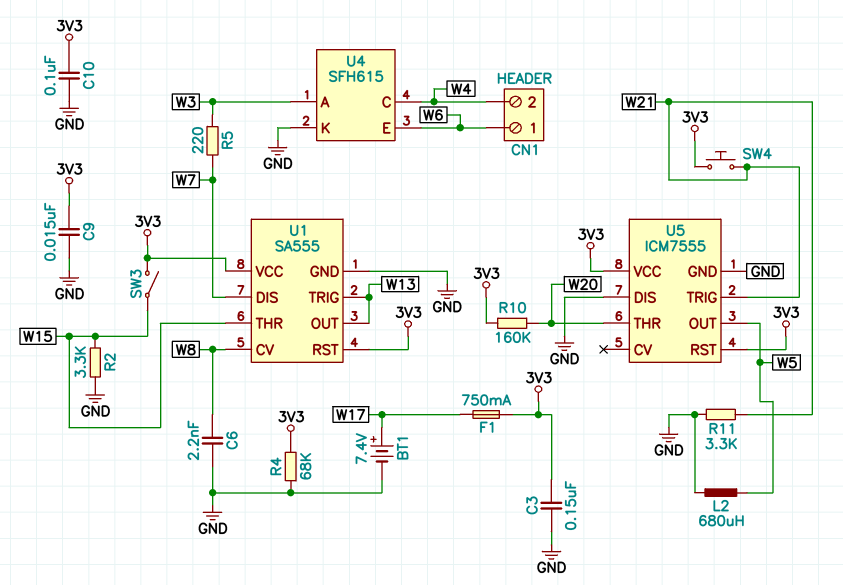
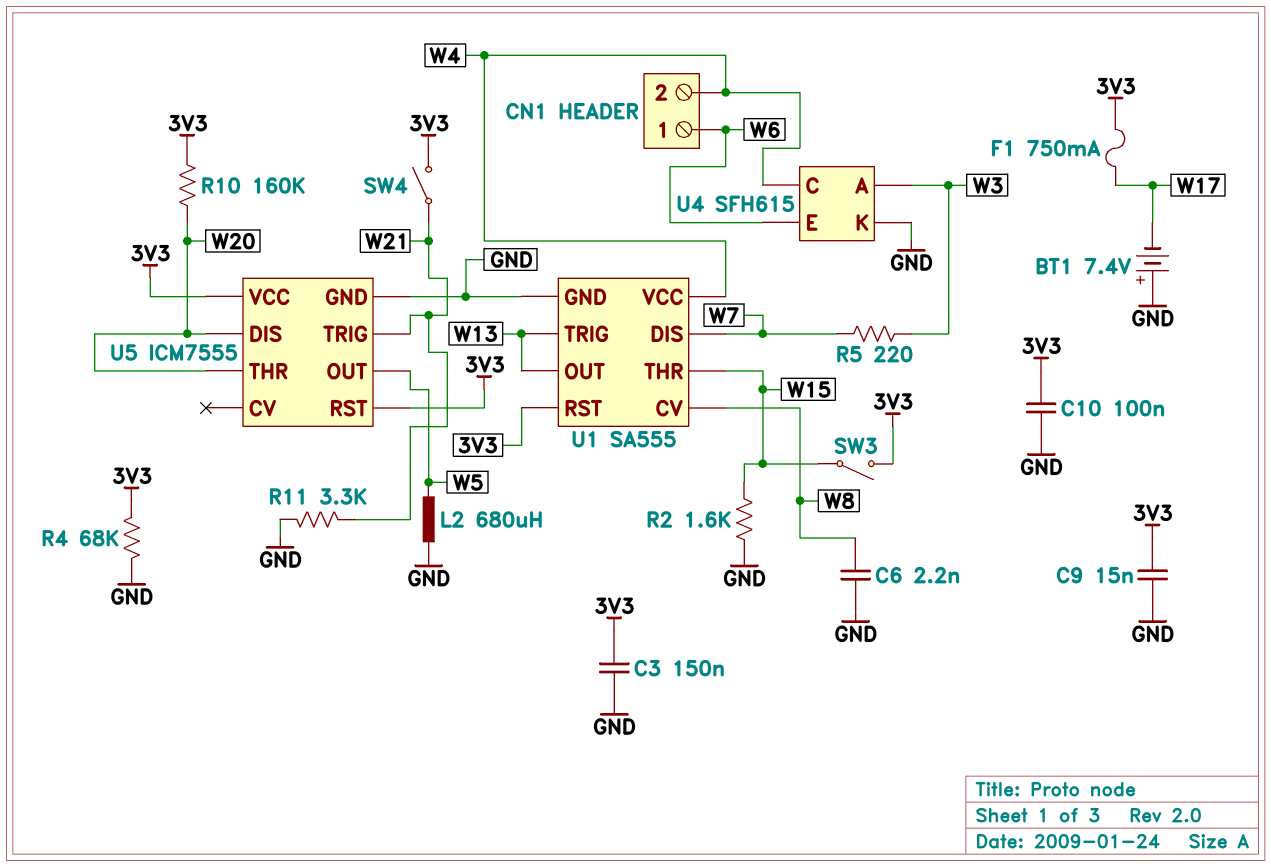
BT1: 7.4V (plus W17, minus GND) -> 7.4V (plus GND, minus W17)
R2: 3.3k (GND, W15) -> 1.6k (GND, W15)
SW4: button (3V3, W21) -> switch (3V3, W21)
U1 pin VCC: 3V3 -> W4
U5 pin DIS: GND -> W20

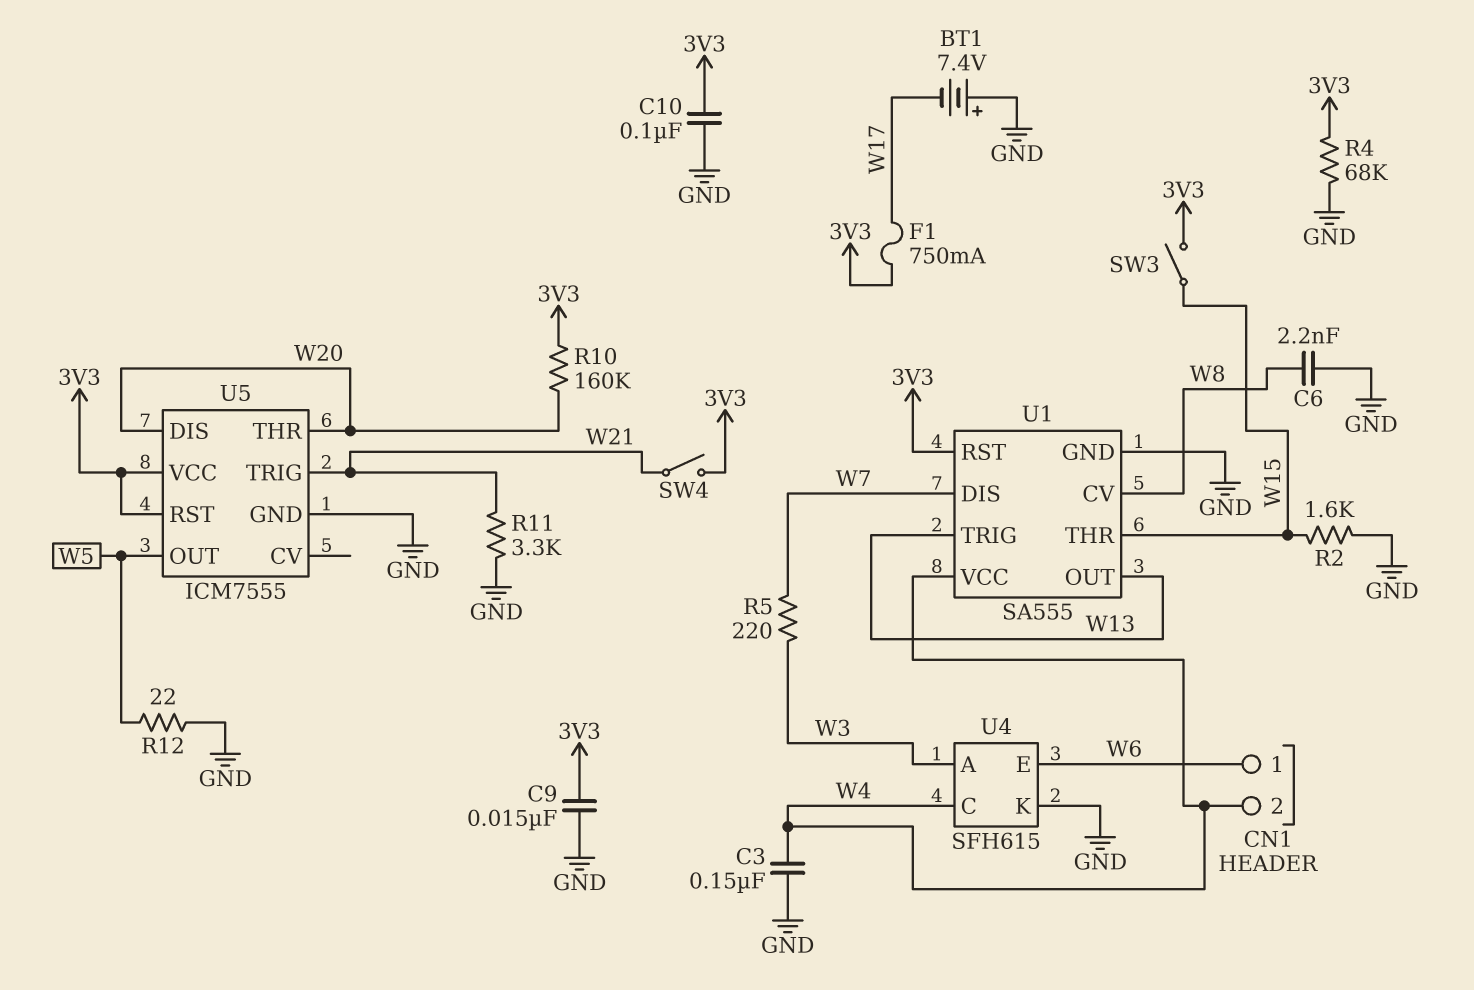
C3: 150nF (3V3, GND) -> 150nF (GND, W4)
L2: 680uH (GND, W5) -> none
R12: none -> 22 (GND, W5)

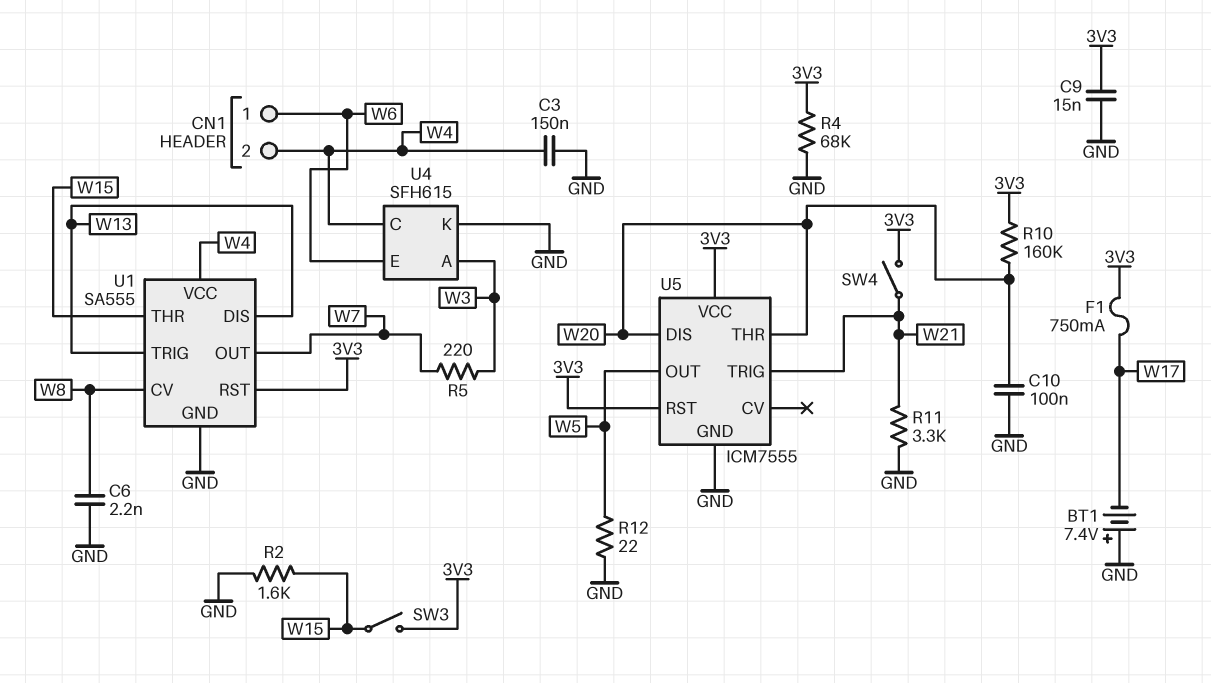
C10: 100nF (3V3, GND) -> 100nF (GND, W20)
U1 pin DIS: W7 -> W13
U1 pin OUT: W13 -> W7

